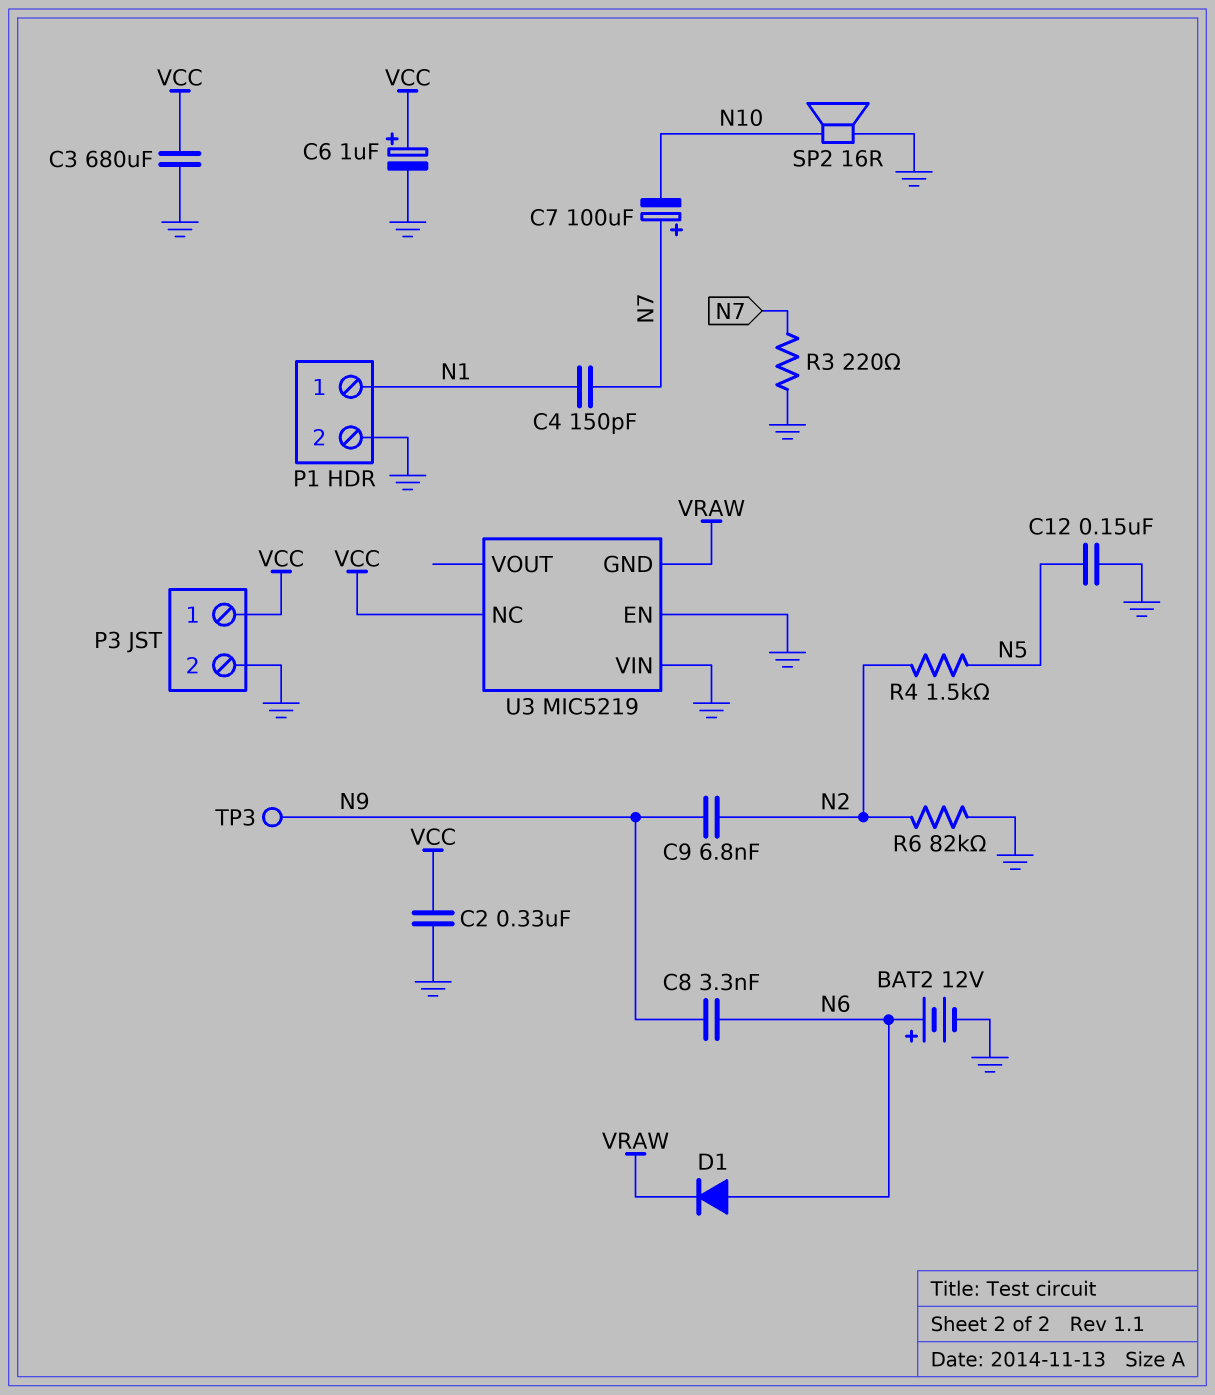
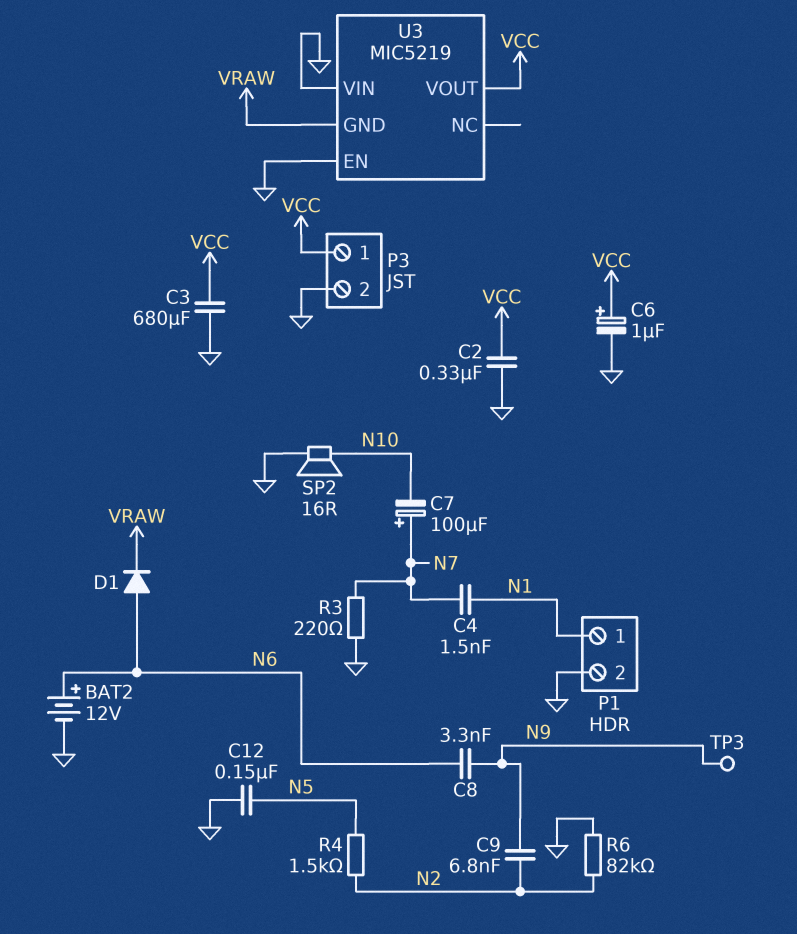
C4: 150pF (N1, N7) -> 1.5nF (N1, N7)
U3 pin NC: VCC -> none
U3 pin VOUT: none -> VCC

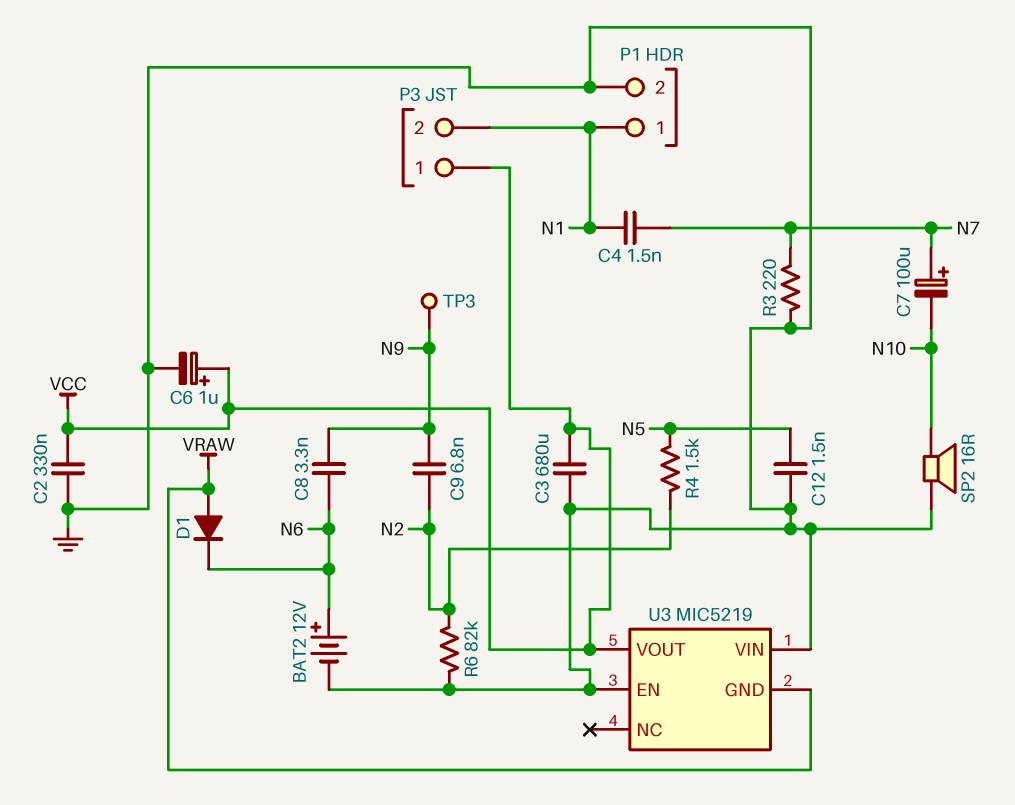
C12: 150nF (GND, N5) -> 1.5nF (GND, N5)
D1: diode (A N6, K VRAW) -> diode (A VRAW, K N6)
P3 pin 2: GND -> N1

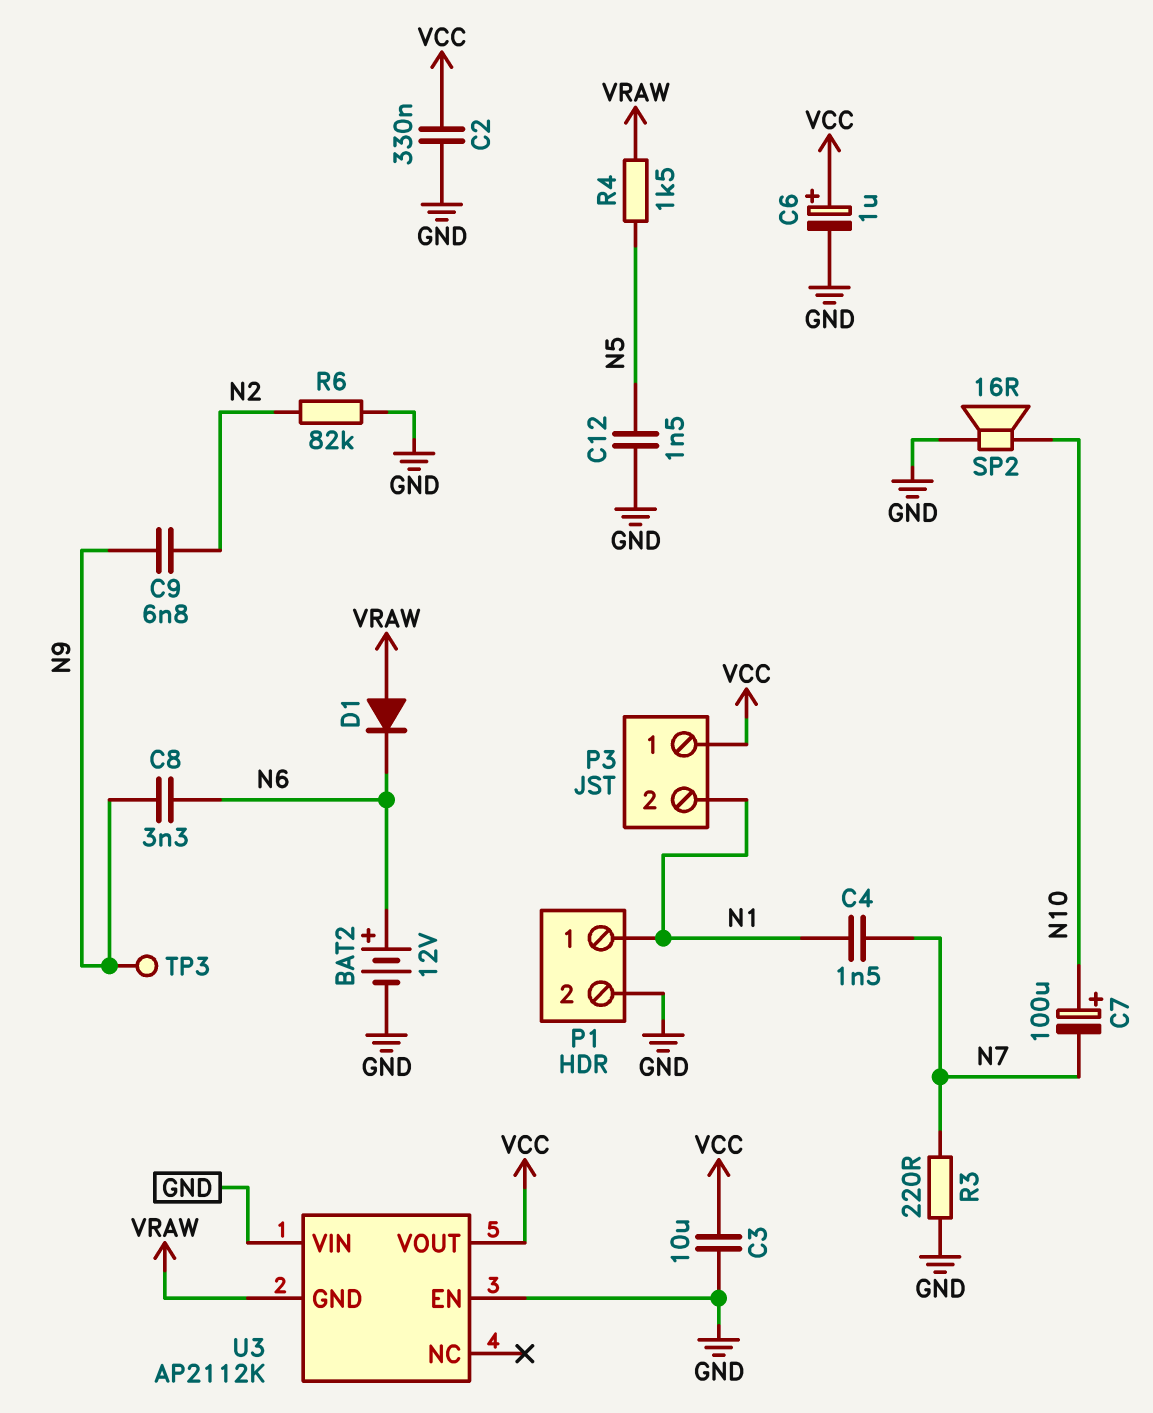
C3: 680uF (GND, VCC) -> 10uF (GND, VCC)
C7: 100uF (plus N7, minus N10) -> 100uF (plus N10, minus N7)
R4: 1.5k (N2, N5) -> 1.5k (N5, VRAW)
U3: MIC5219 -> AP2112K

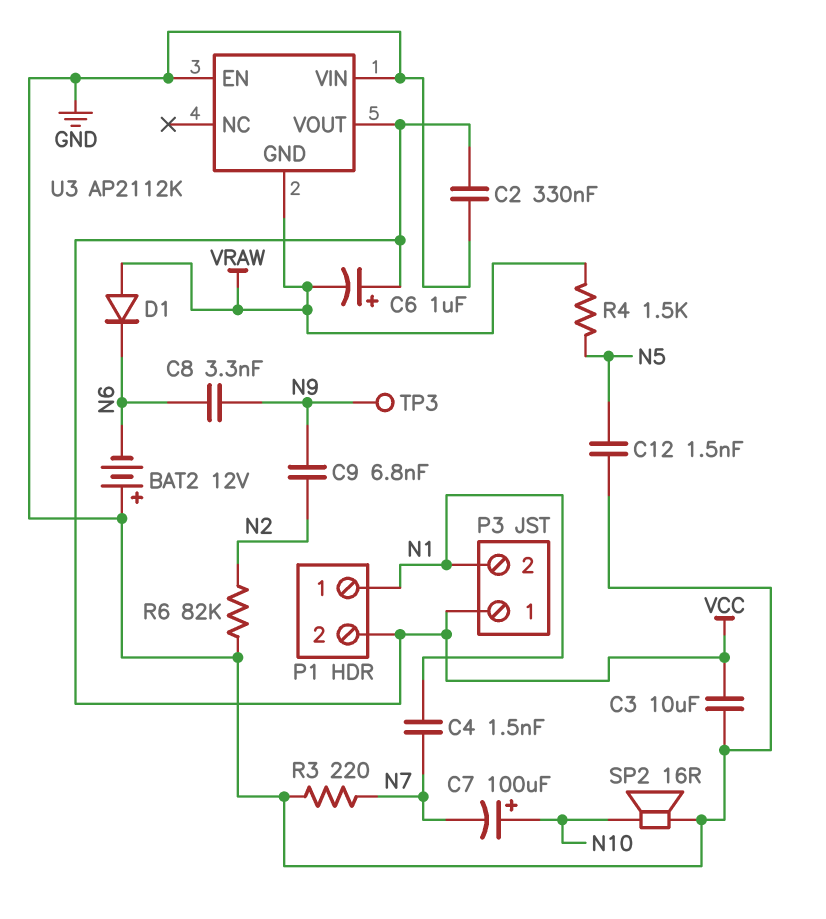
BAT2: 12V (plus N6, minus GND) -> 12V (plus GND, minus N6)
C6: 1uF (plus VCC, minus GND) -> 1uF (plus VCC, minus VRAW)
P1 pin 2: GND -> VCC

